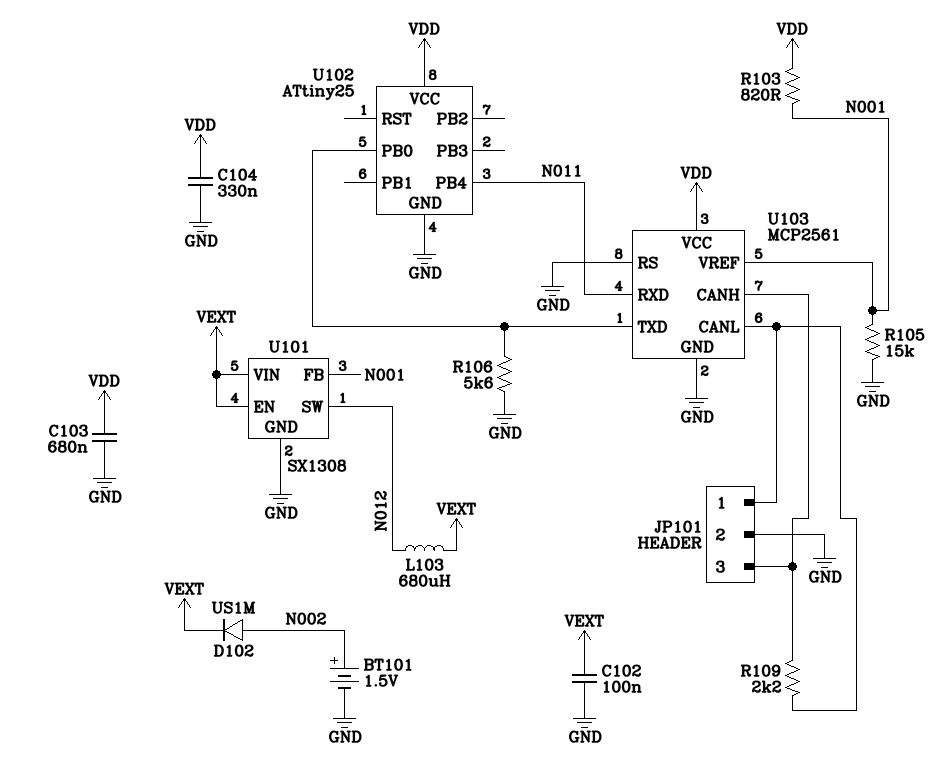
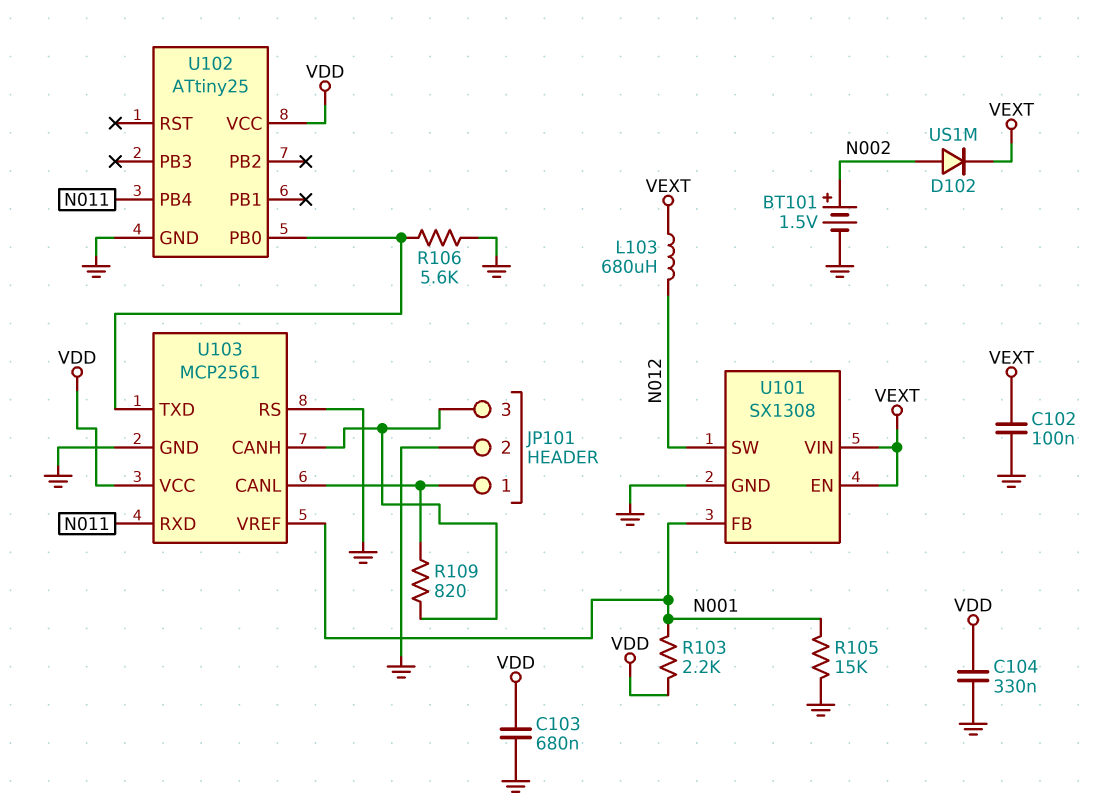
R103: 820 (N001, VDD) -> 2.2k (N001, VDD)
R109: 2.2k (JP101/1, JP101/3) -> 820 (JP101/1, JP101/3)

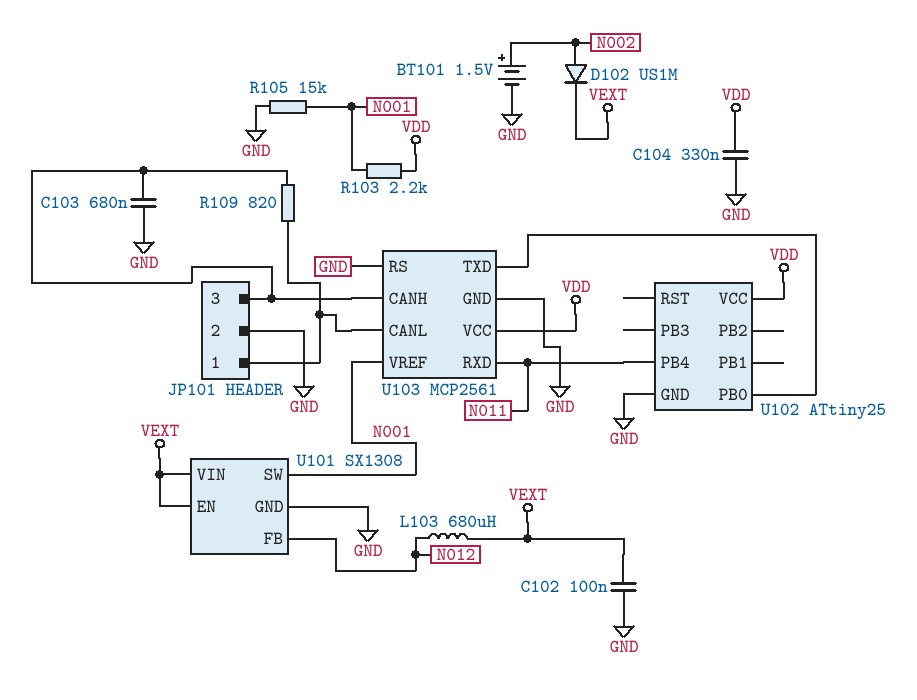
C103: 680nF (GND, VDD) -> 680nF (GND, JP101/3)
R106: 5.6k (GND, U102/PB0) -> none
U101 pin FB: N001 -> N012
U101 pin SW: N012 -> N001

